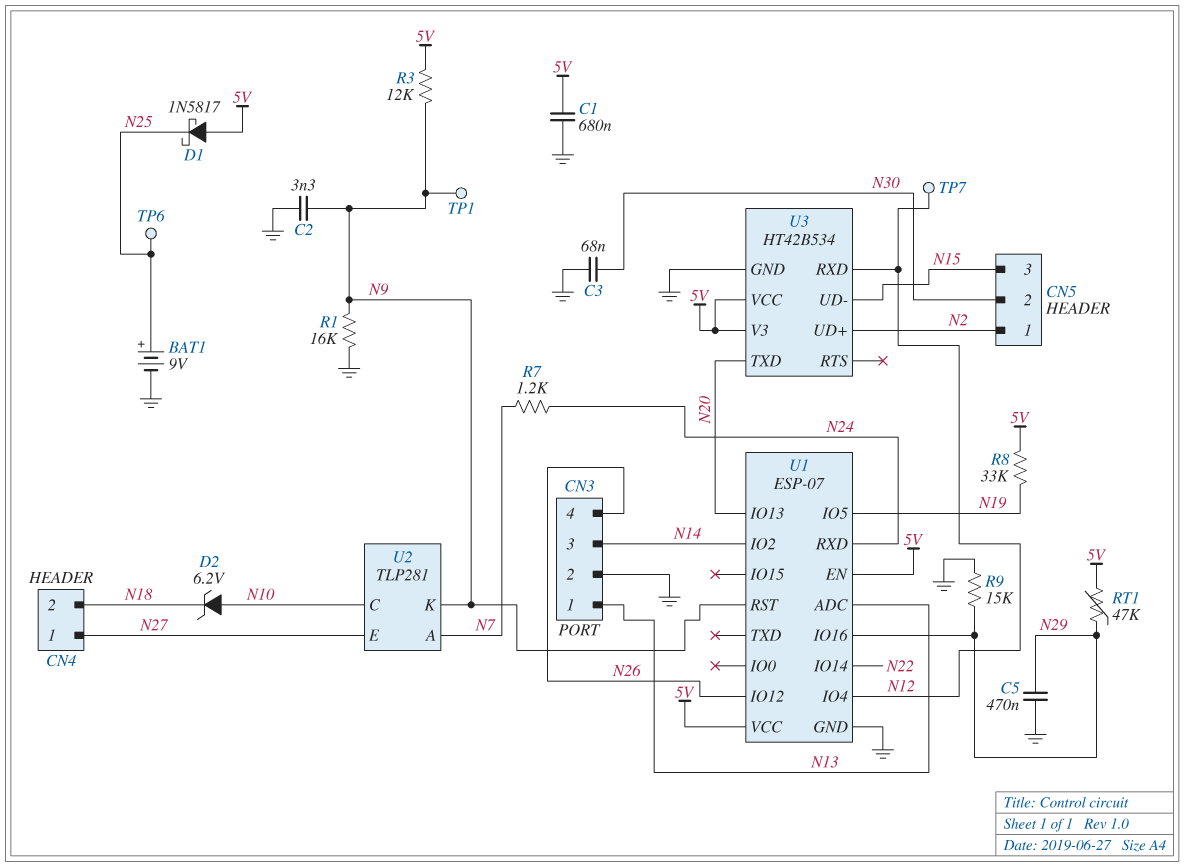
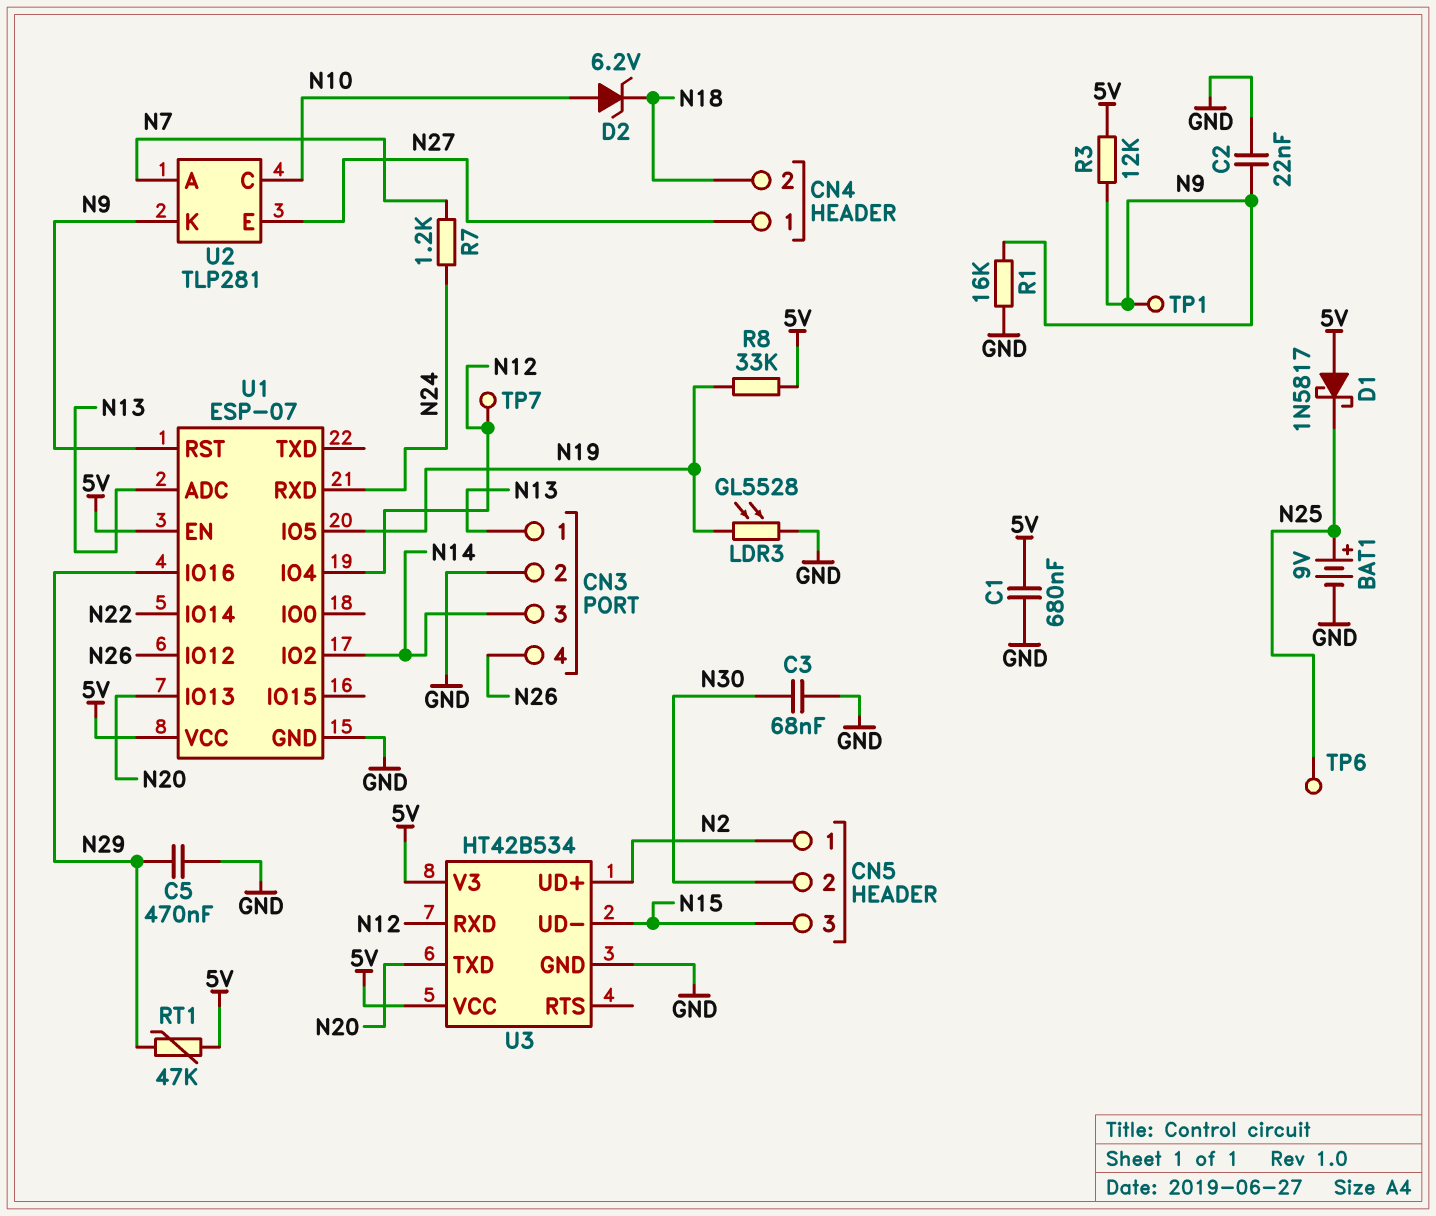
C2: 3.3nF (GND, N9) -> 22nF (GND, N9)
LDR3: none -> GL5528 (GND, N19)
R9: 15k (GND, N29) -> none

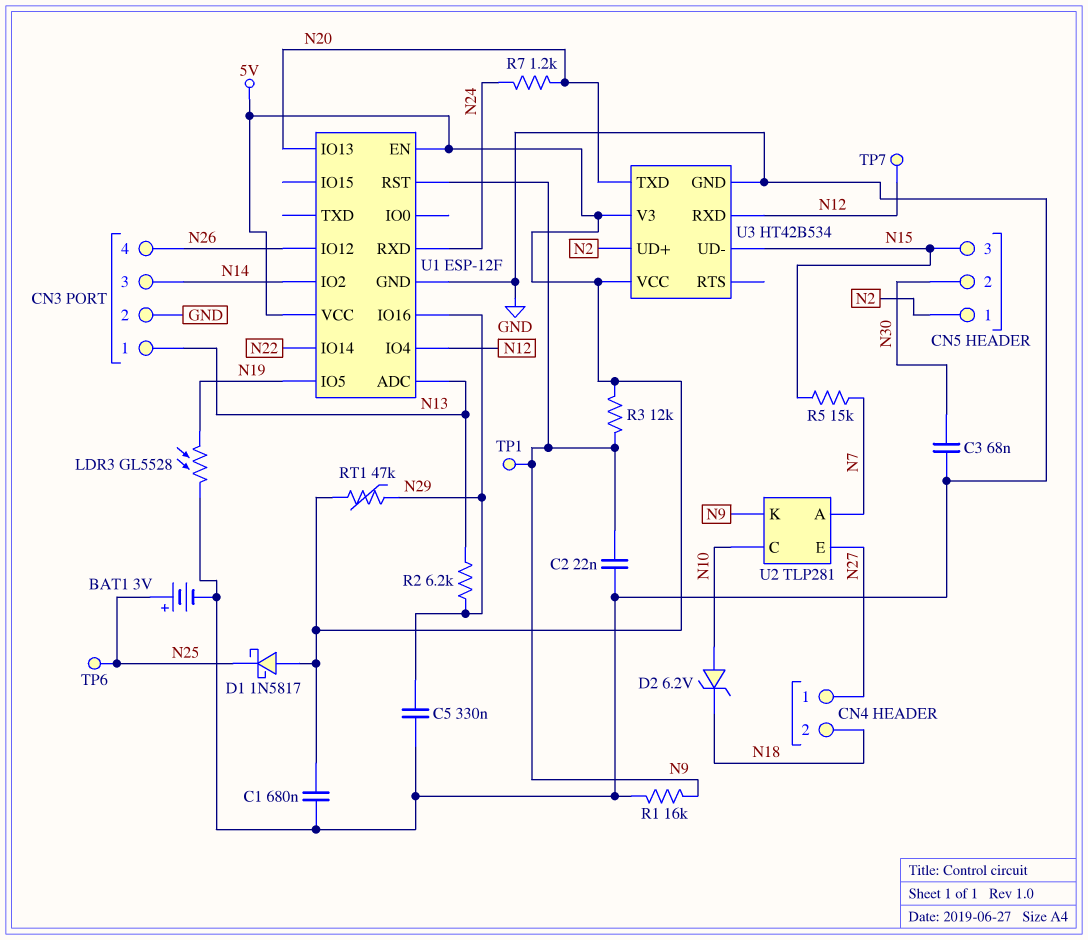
BAT1: 9V (plus N25, minus GND) -> 3V (plus N25, minus GND)
C5: 470nF (GND, N29) -> 330nF (GND, N29)
R2: none -> 6.2k (N13, N29)
R5: none -> 15k (N7, N15)
R7: 1.2k (N7, N24) -> 1.2k (N20, N24)
R8: 33k (5V, N19) -> none
U1: ESP-07 -> ESP-12F

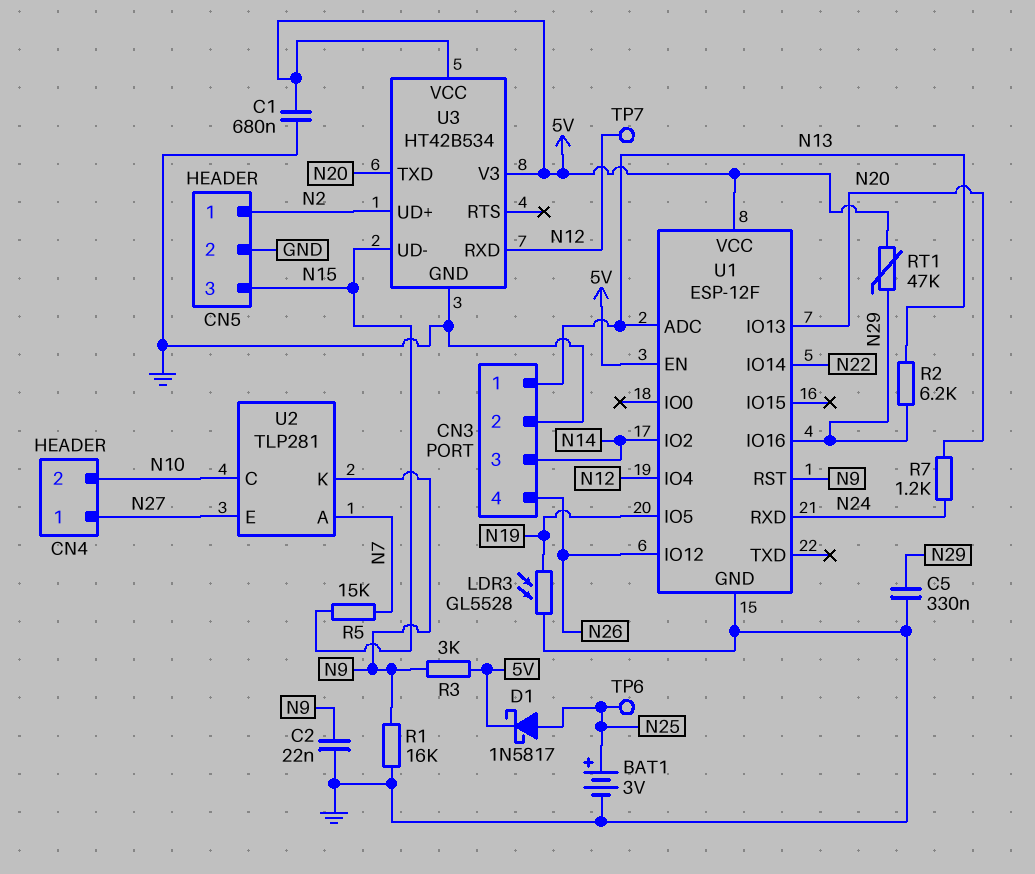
C3: 68nF (GND, N30) -> none
CN4 pin 2: N18 -> N10
CN5 pin 2: N30 -> GND
D1: schottky 1N5817 (A 5V, K N25) -> schottky 1N5817 (A N25, K 5V)
D2: zener 6.2V (A N10, K N18) -> none
R3: 12k (5V, N9) -> 3k (5V, N9)
TP1: test point (N9) -> none

